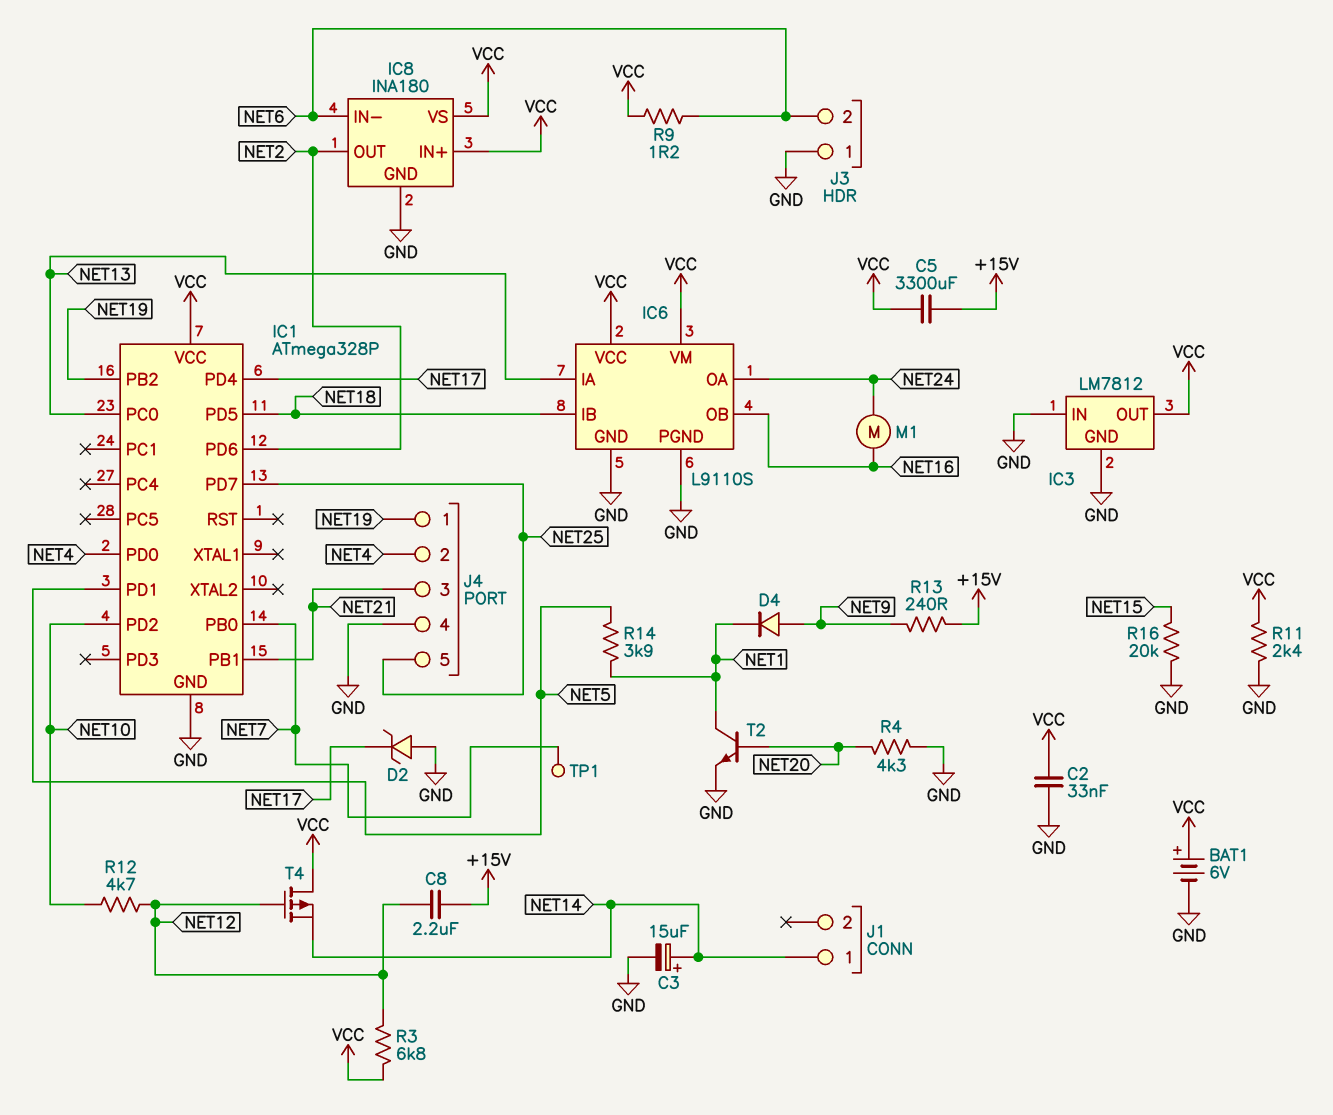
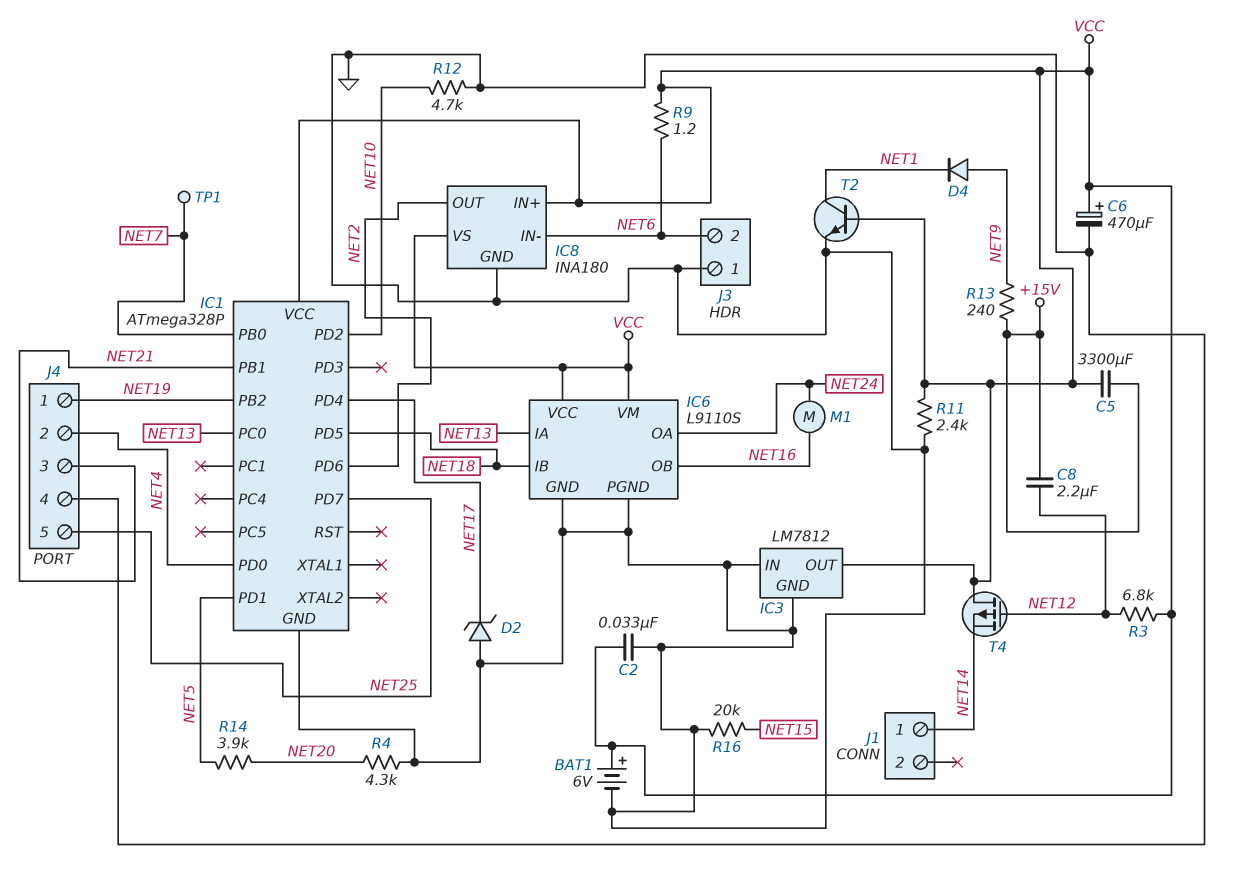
C3: 15uF (plus NET14, minus GND) -> none
C6: none -> 470uF (plus VCC, minus GND)
R12: 4.7k (NET10, NET12) -> 4.7k (GND, NET10)
R14: 3.9k (NET1, NET5) -> 3.9k (NET5, NET20)
T2: NPN (B NET20, C NET1, E GND) -> NPN (B VCC, C NET1, E GND)

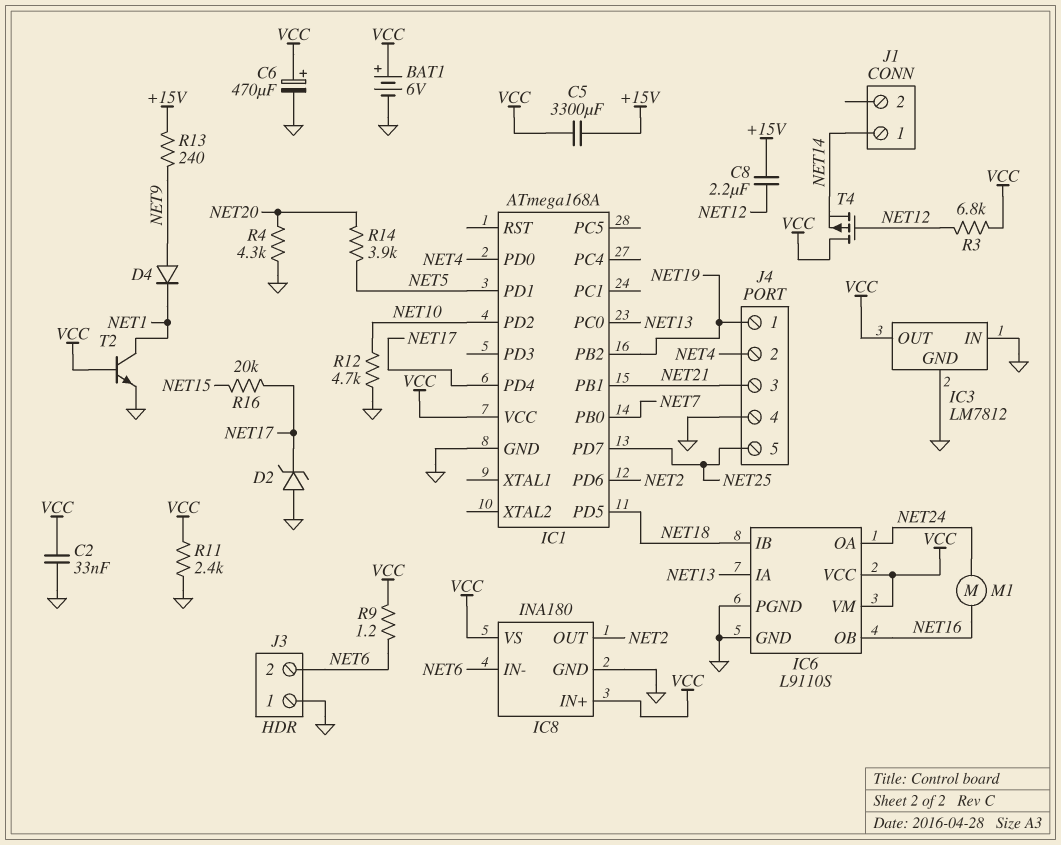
IC1: ATmega328P -> ATmega168A
R16: 20k (GND, NET15) -> 20k (NET15, NET17)
TP1: test point (NET7) -> none

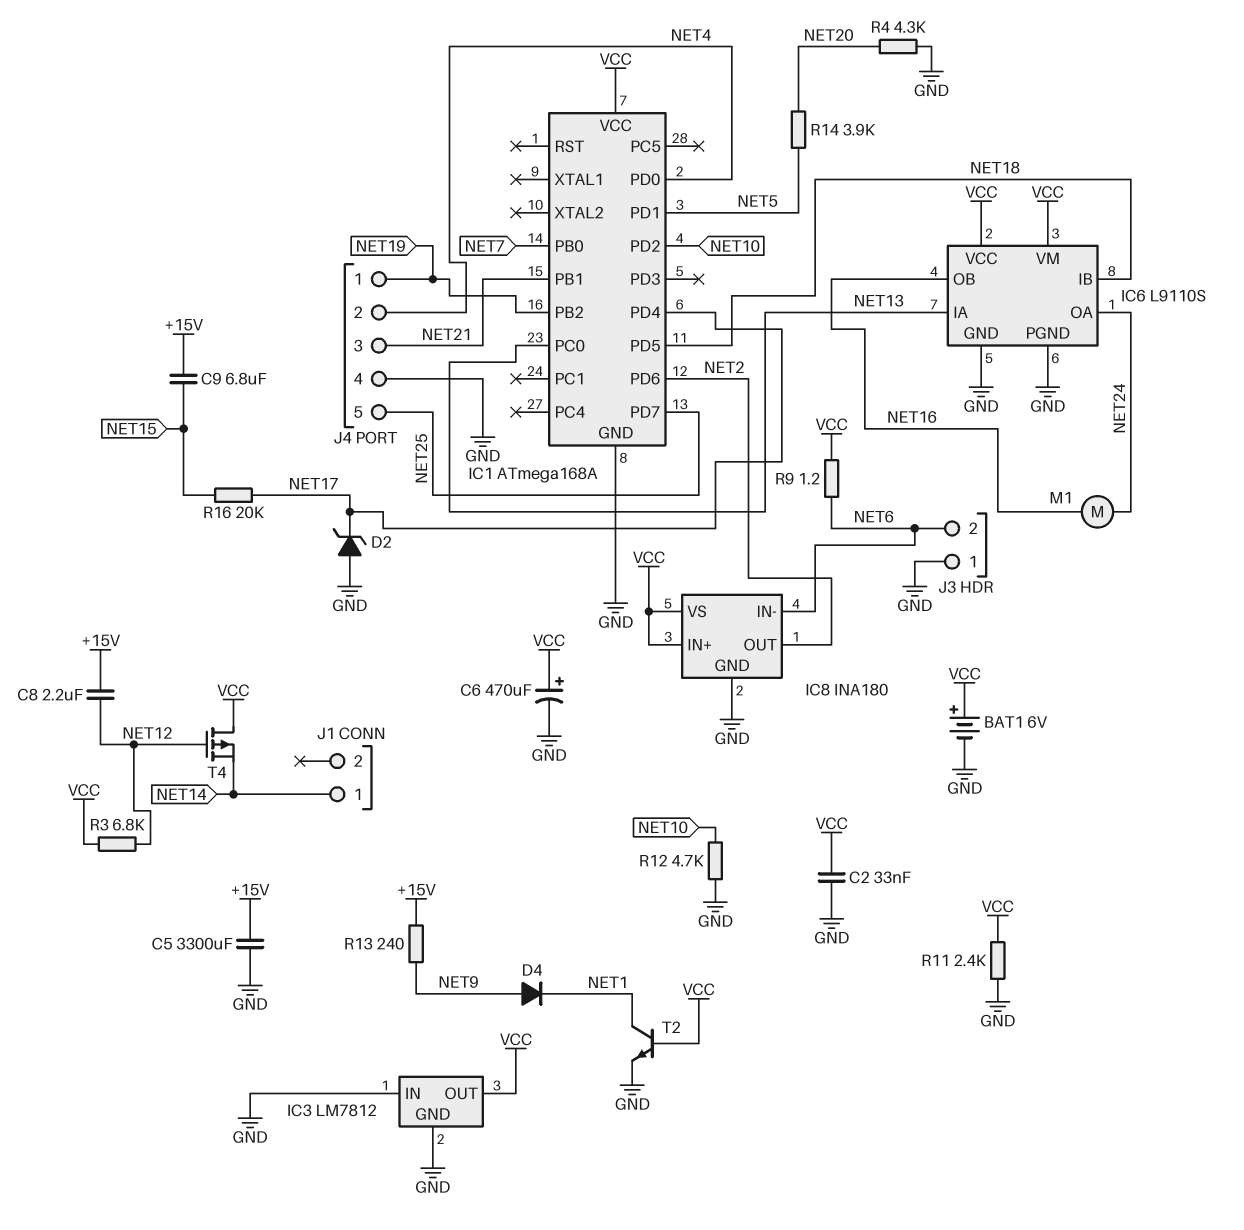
C5: 3300uF (+15V, VCC) -> 3300uF (+15V, GND)
C9: none -> 6.8uF (+15V, NET15)

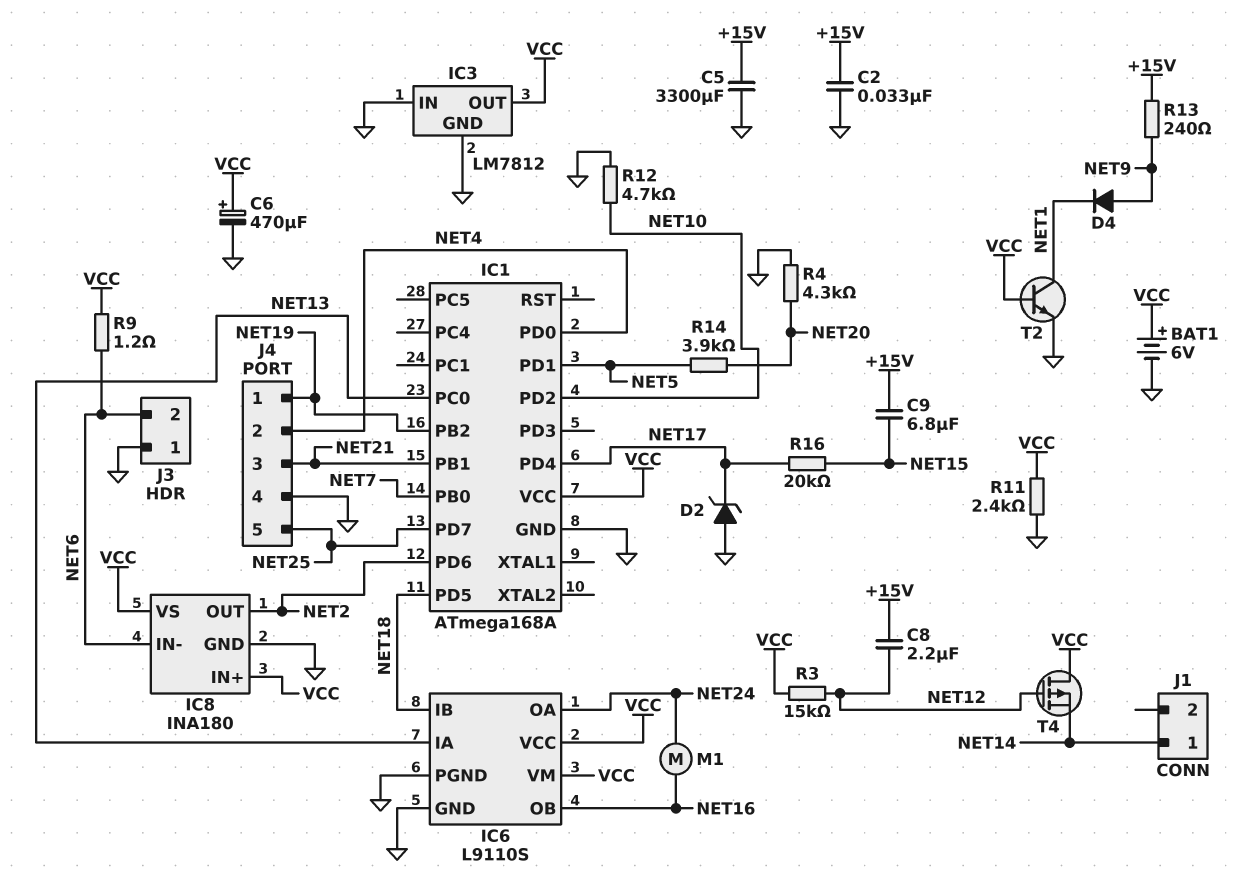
C2: 33nF (GND, VCC) -> 33nF (+15V, GND)
R3: 6.8k (NET12, VCC) -> 15k (NET12, VCC)

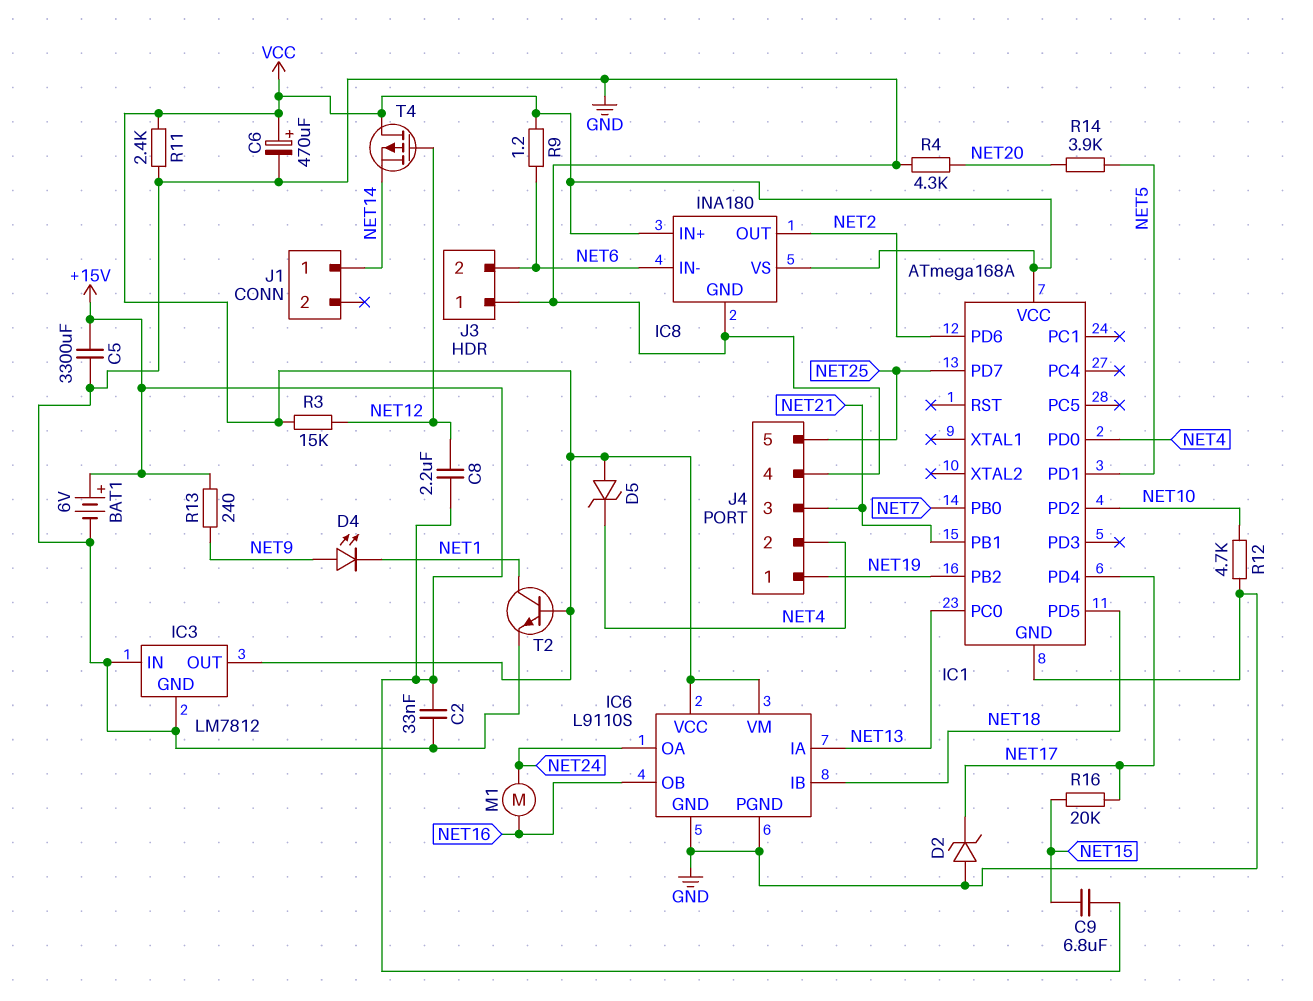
BAT1: 6V (plus VCC, minus GND) -> 6V (plus +15V, minus GND)
D4: diode (A NET9, K NET1) -> LED (A NET9, K NET1)
D5: none -> zener (A VCC, K NET4)

